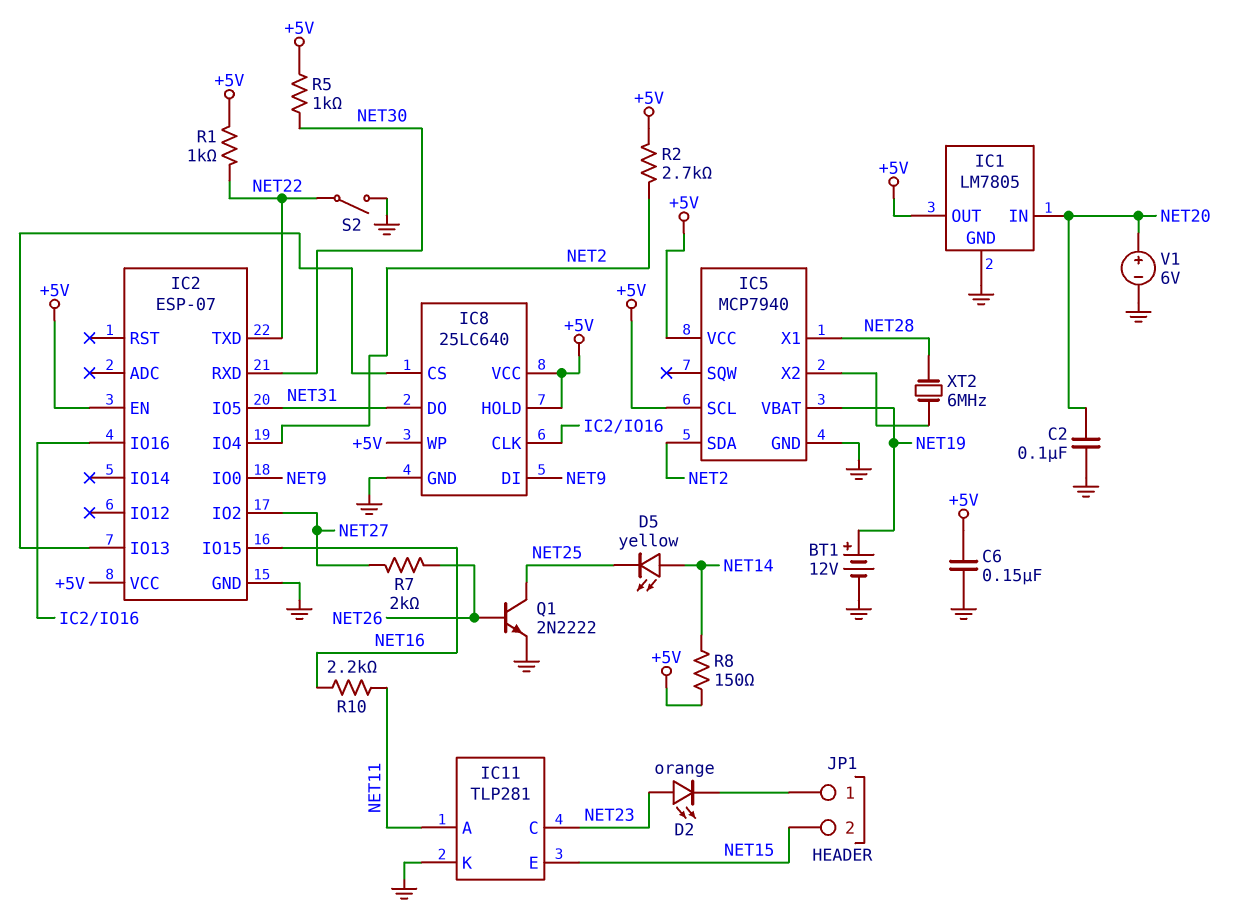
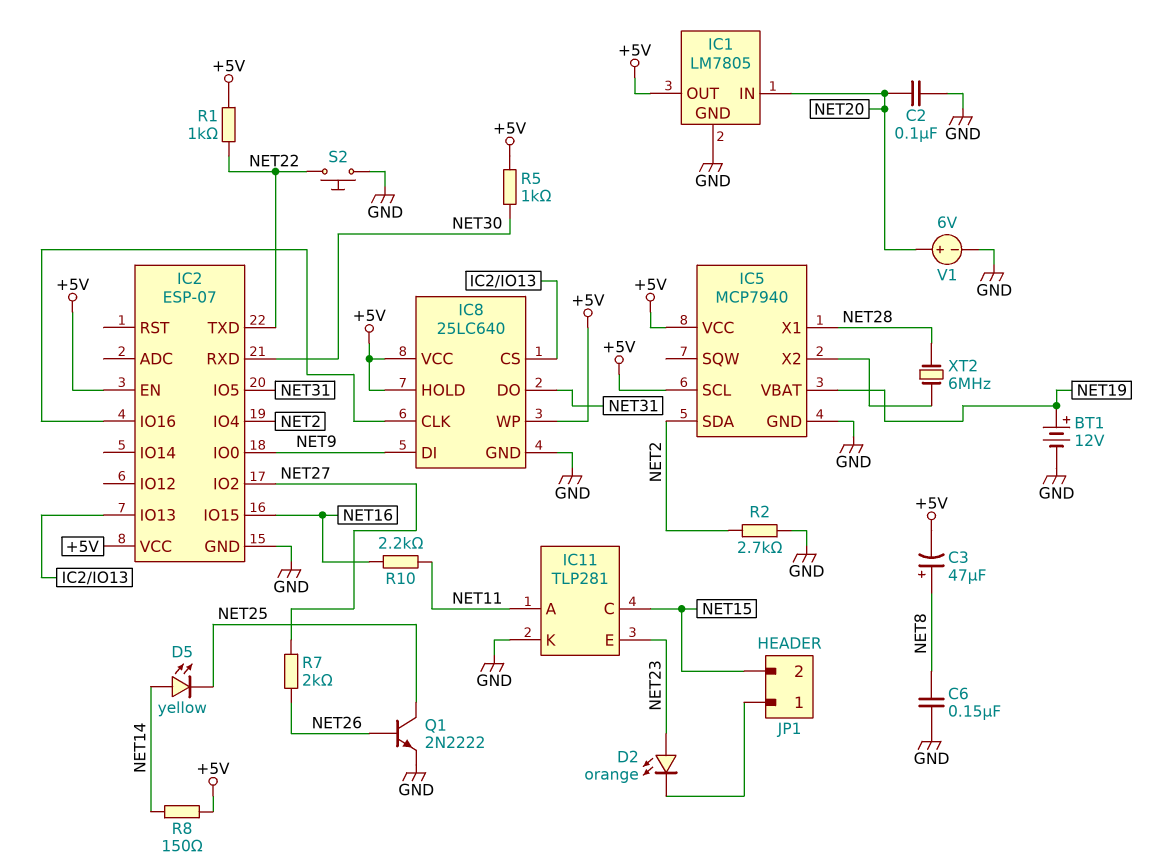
C3: none -> 47uF (plus NET8, minus +5V)
C6: 150nF (+5V, GND) -> 150nF (GND, NET8)
IC11 pin C: NET23 -> NET15
IC11 pin E: NET15 -> NET23
R2: 2.7k (+5V, NET2) -> 2.7k (GND, NET2)
S2: switch (GND, NET22) -> button (GND, NET22)

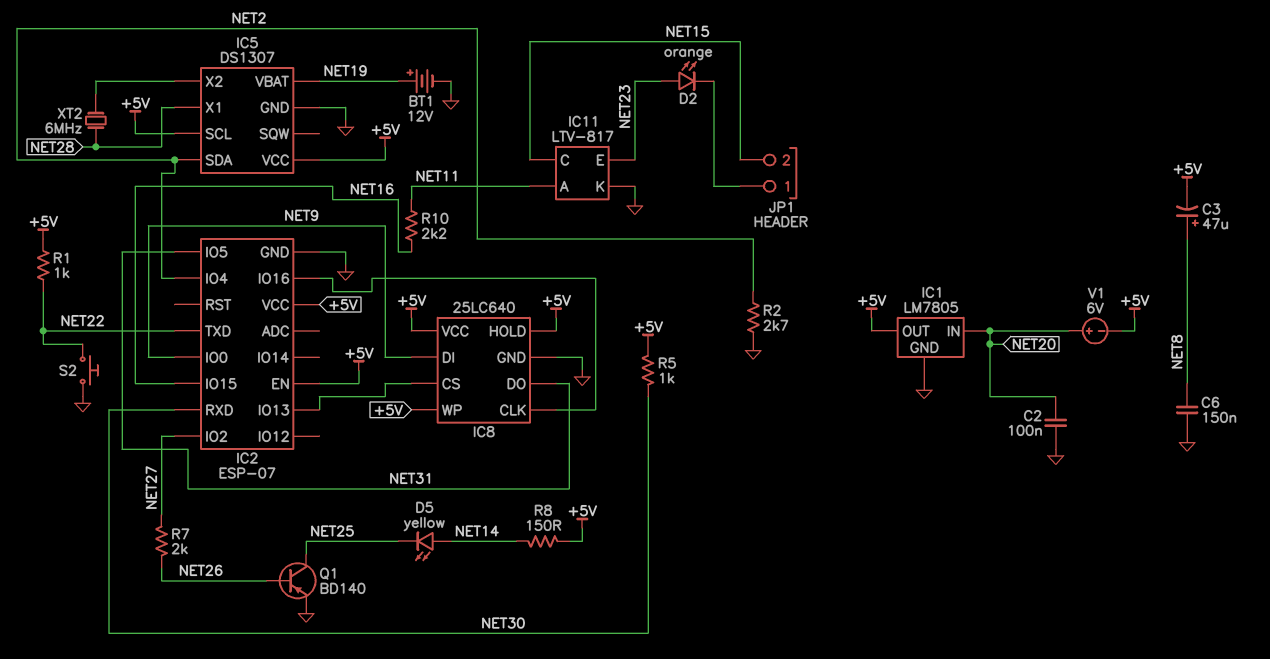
IC5: MCP7940 -> DS1307
IC11: TLP281 -> LTV-817
Q1: NPN 2N2222 (B NET26, C NET25, E GND) -> PNP BD140 (B NET26, C NET25, E GND)
V1: 6V (plus NET20, minus GND) -> 6V (plus NET20, minus +5V)

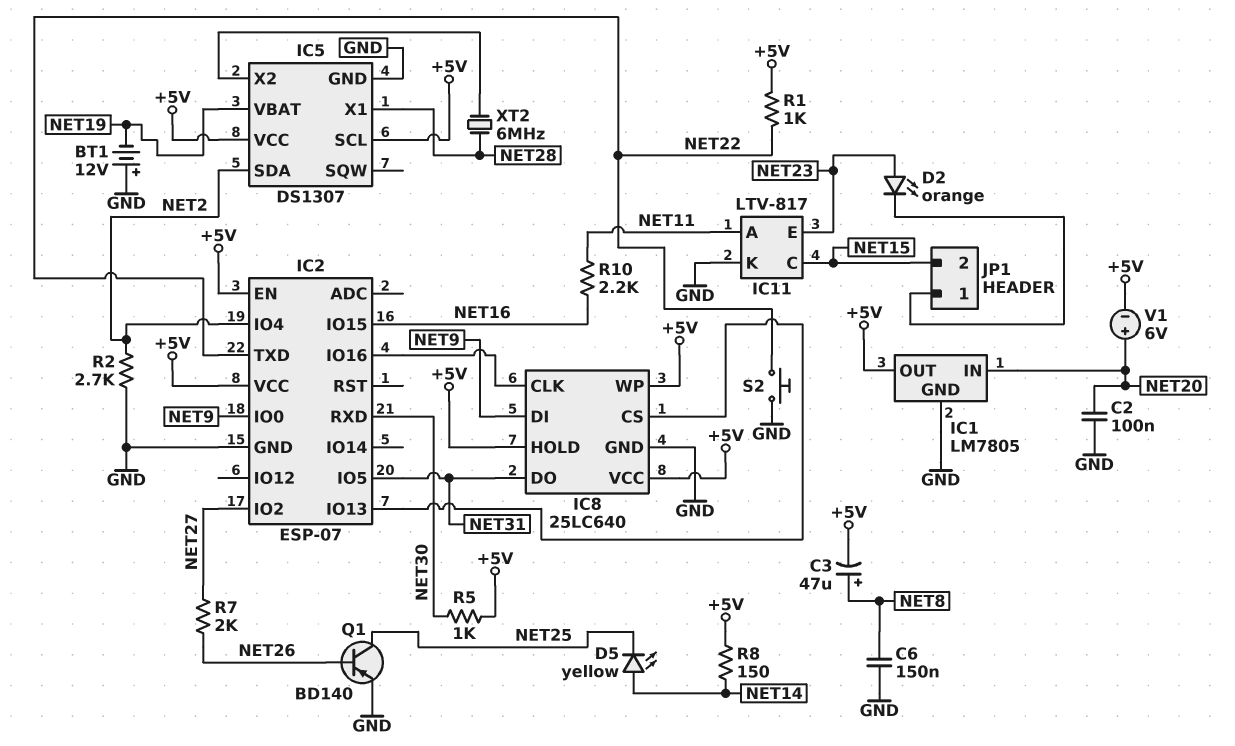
BT1: 12V (plus NET19, minus GND) -> 12V (plus GND, minus NET19)

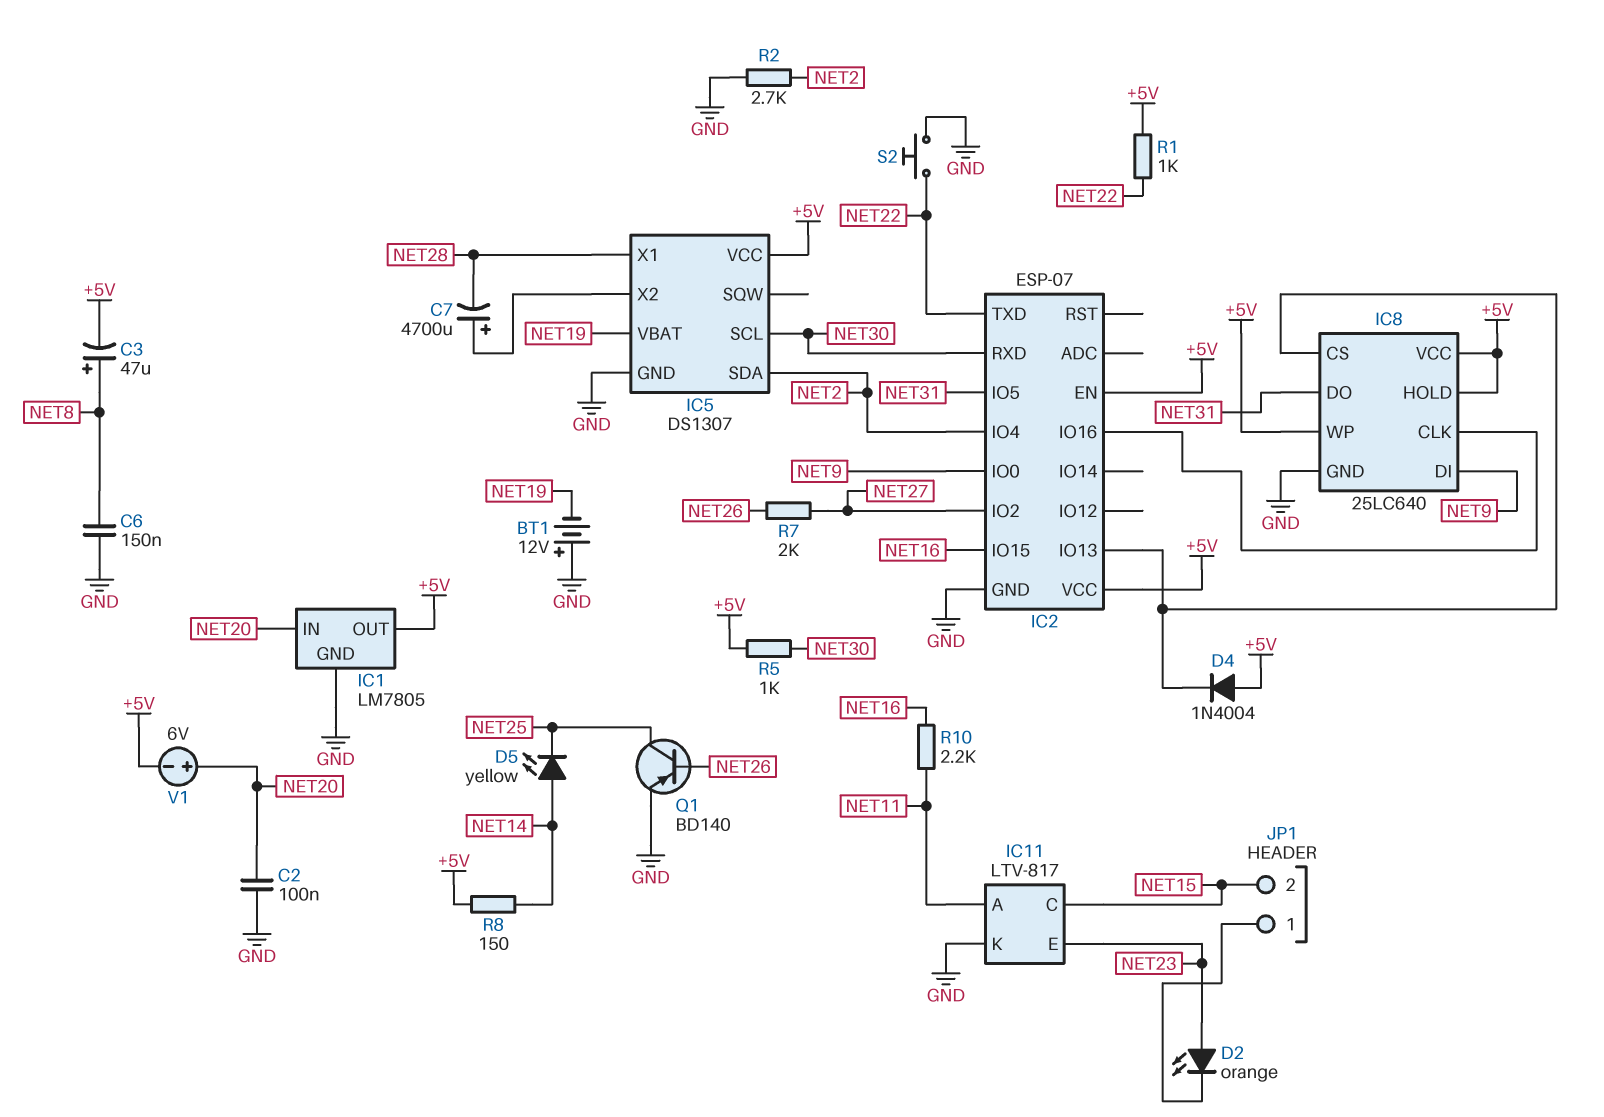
C7: none -> 4700uF (plus IC5/X2, minus NET28)
D4: none -> diode 1N4004 (A +5V, K IC2/IO13)
IC5 pin SCL: +5V -> NET30
XT2: 6MHz (IC5/X2, NET28) -> none

